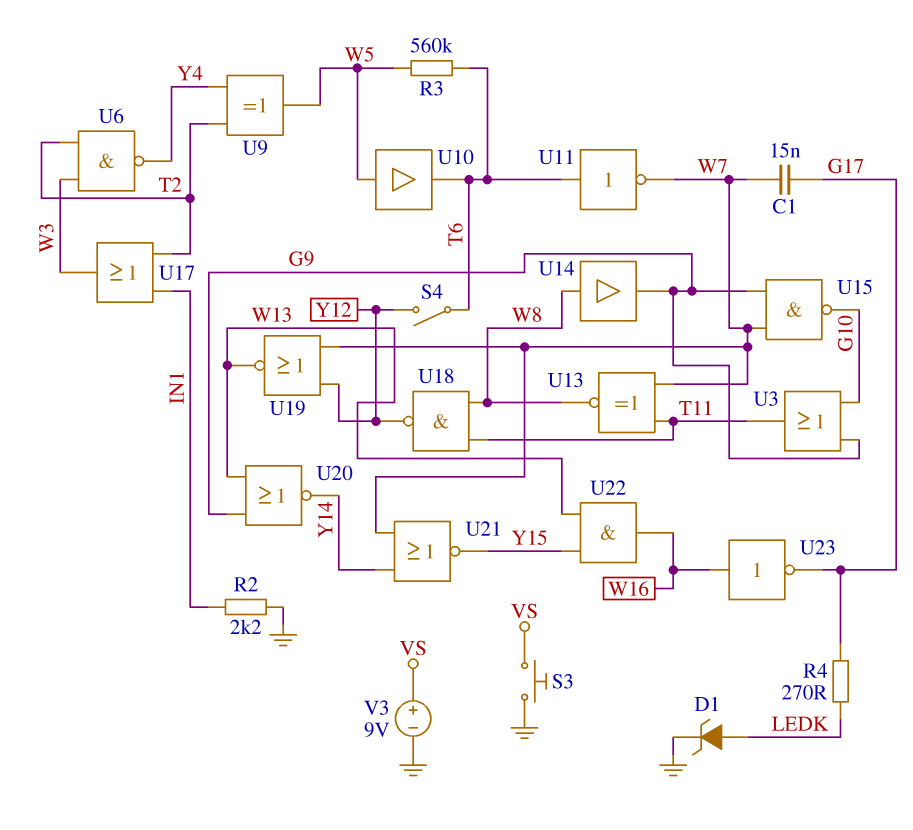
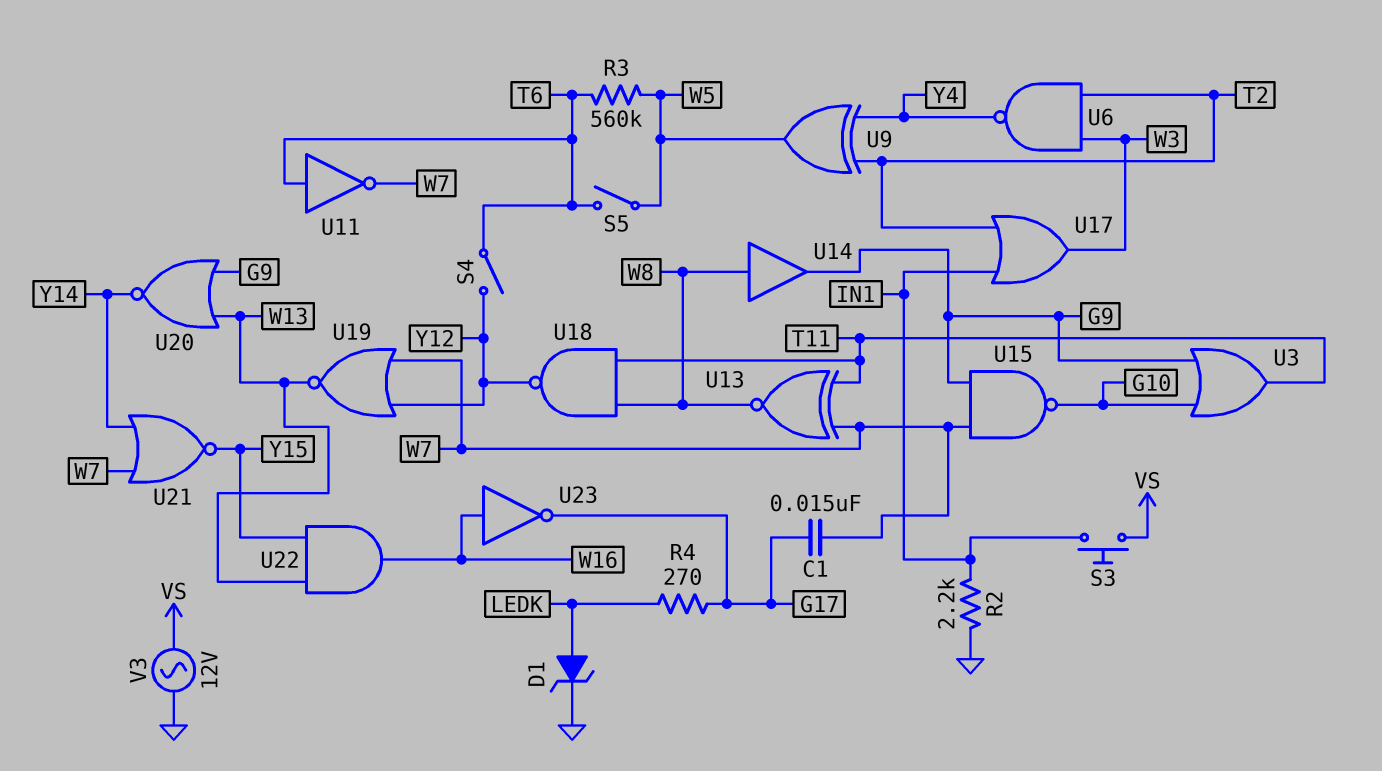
S3: button (GND, VS) -> button (IN1, VS)
S5: none -> switch (T6, W5)
U10: buffer (in W5, out T6) -> none
V3: 9V (plus VS, minus GND) -> AC 12V (GND, VS)

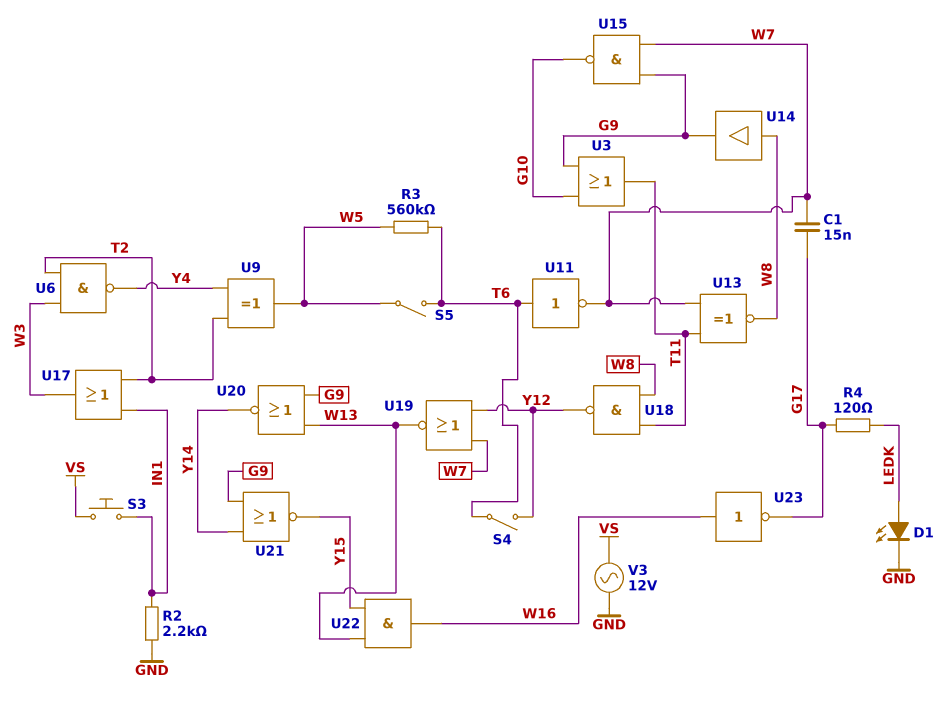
D1: zener (A LEDK, K GND) -> LED (A LEDK, K GND)
R4: 270 (G17, LEDK) -> 120 (G17, LEDK)
U21: NOR (in W7, in Y14, out Y15) -> NOR (in G9, in Y14, out Y15)

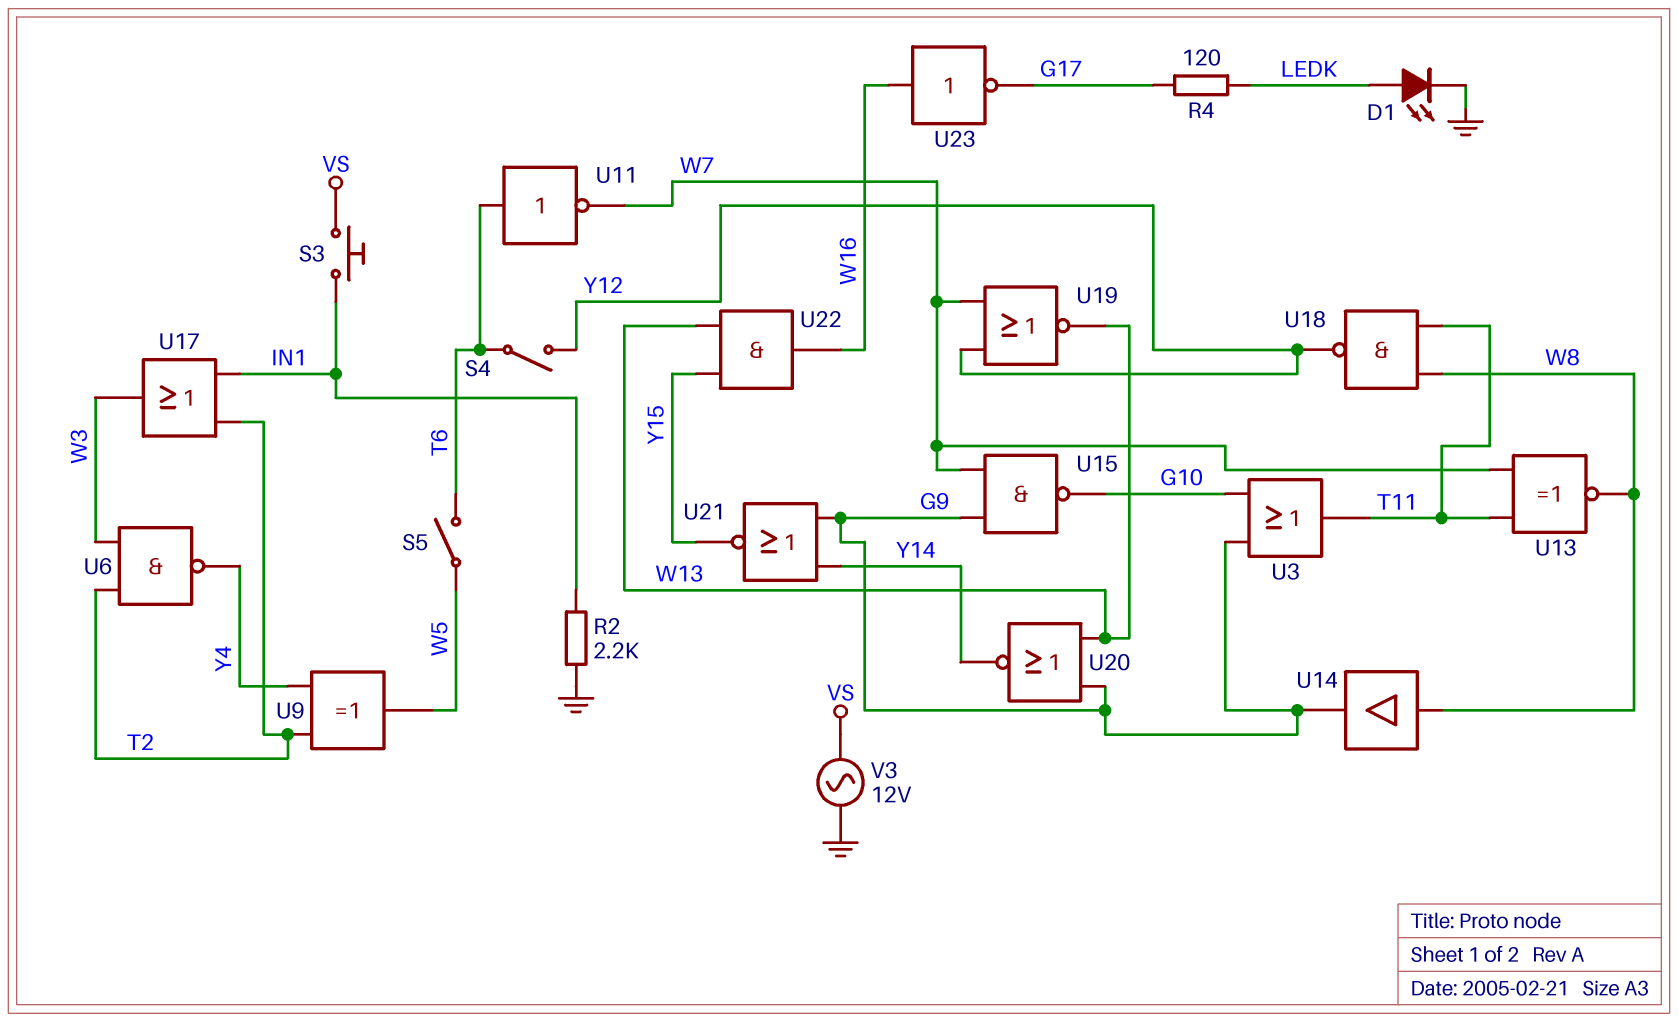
C1: 15nF (G17, W7) -> none
R3: 560k (T6, W5) -> none

